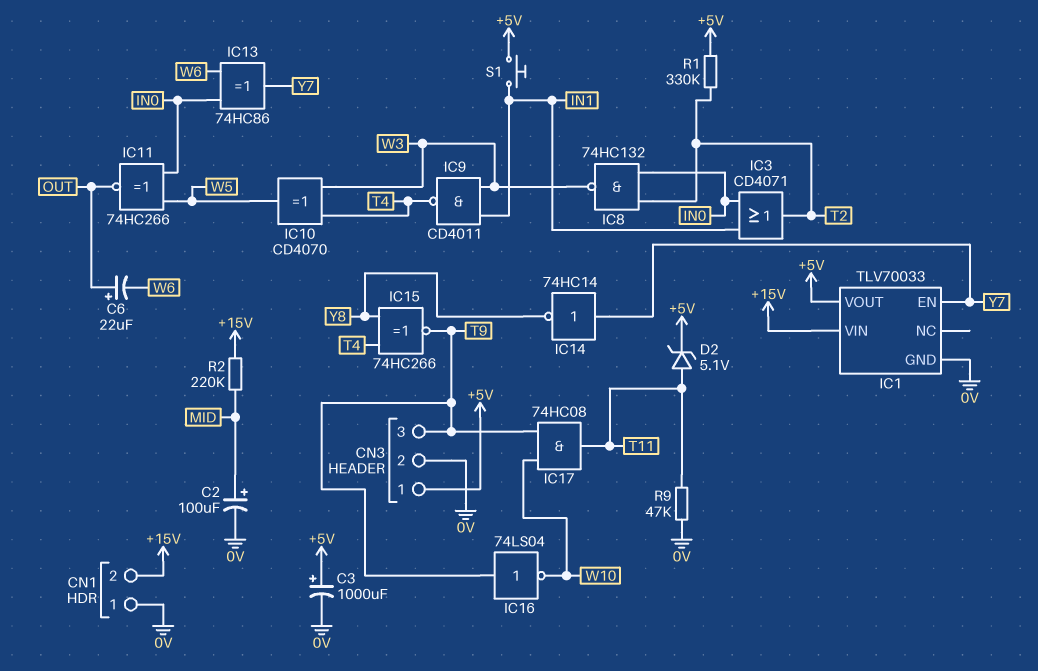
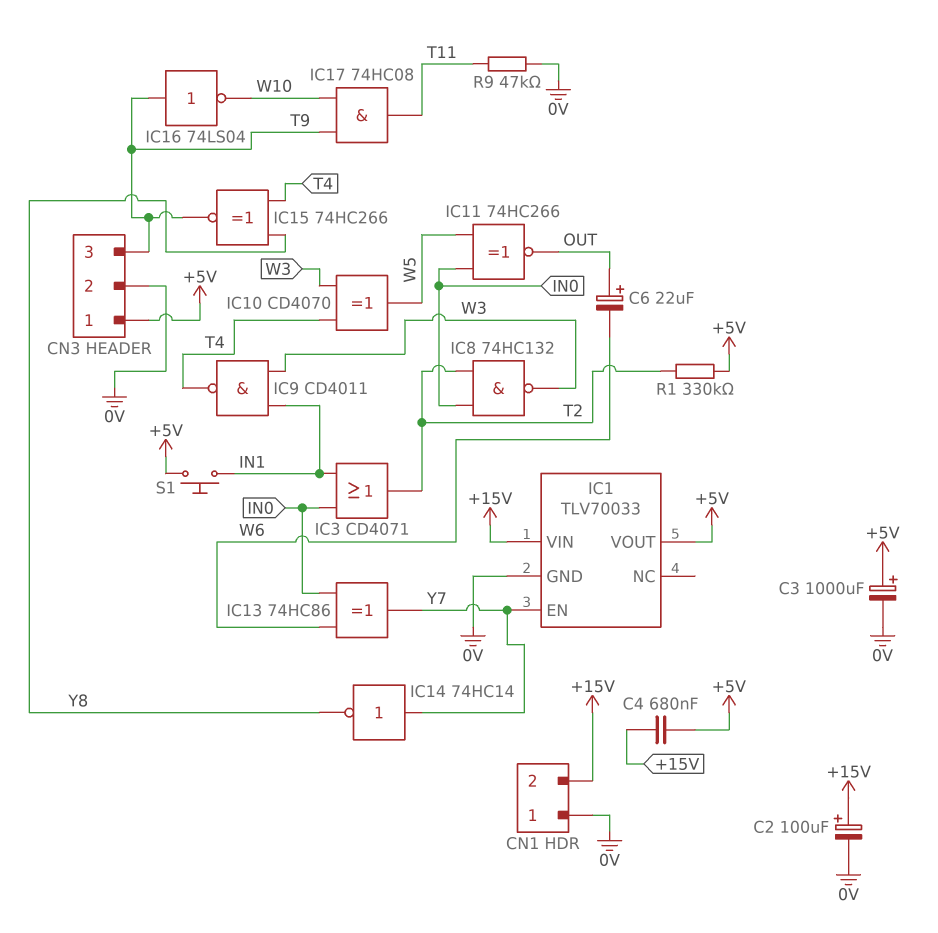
C2: 100uF (plus MID, minus 0V) -> 100uF (plus +15V, minus 0V)
C4: none -> 680nF (+5V, +15V)
D2: zener 5.1V (A T11, K +5V) -> none
R2: 220k (+15V, MID) -> none

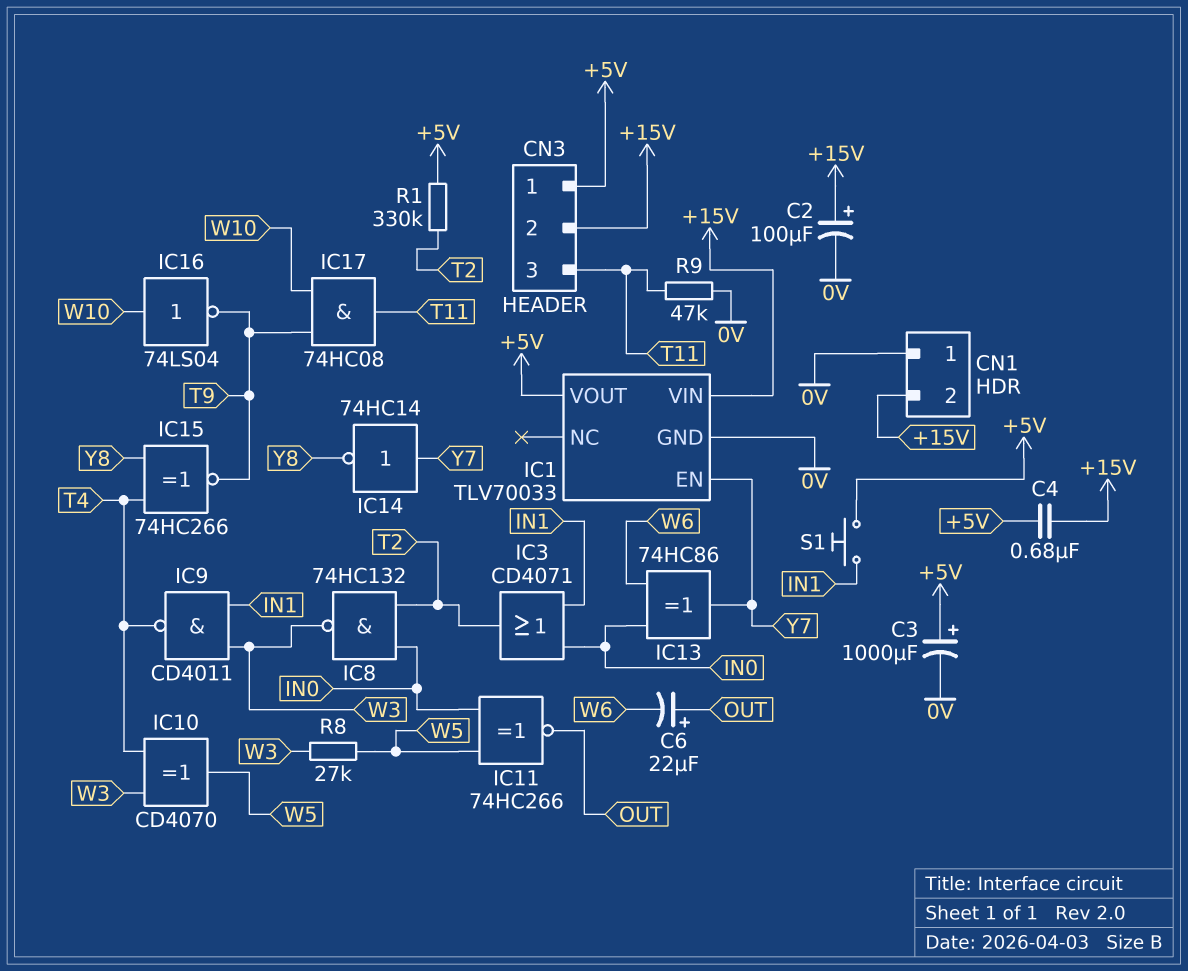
CN3 pin 2: 0V -> +15V
CN3 pin 3: T9 -> T11
IC16: NOT 74LS04 (in T9, out W10) -> NOT 74LS04 (in W10, out T9)
R8: none -> 27k (W3, W5)

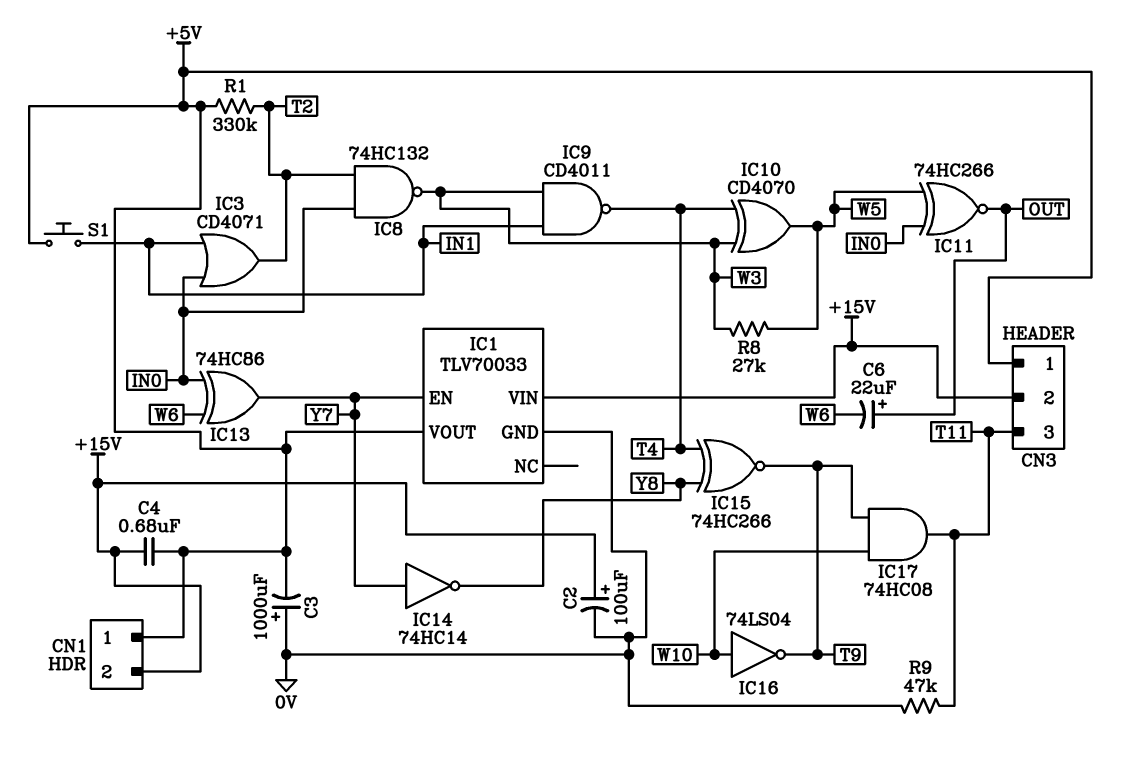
C3: 1000uF (plus +5V, minus 0V) -> 1000uF (plus 0V, minus +5V)
CN1 pin 1: 0V -> +5V

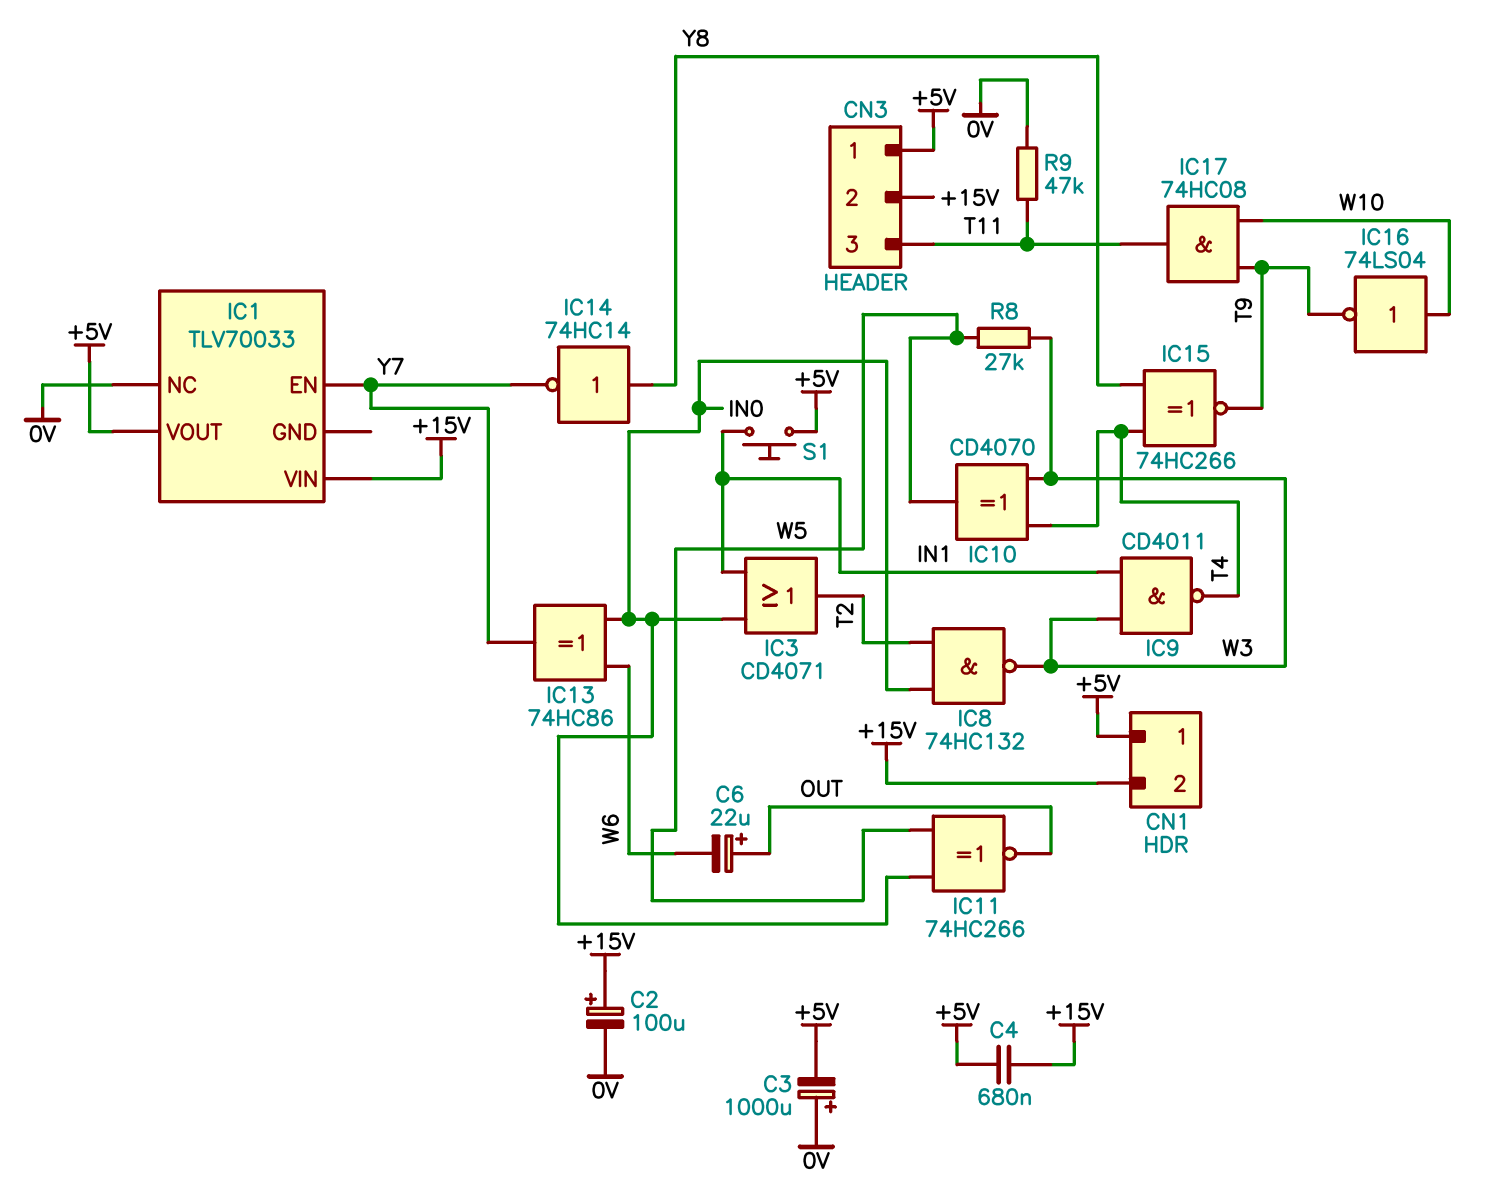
IC1 pin GND: 0V -> none
IC1 pin NC: none -> 0V
IC14: NOT 74HC14 (in Y7, out Y8) -> NOT 74HC14 (in Y8, out Y7)
R1: 330k (+5V, T2) -> none

